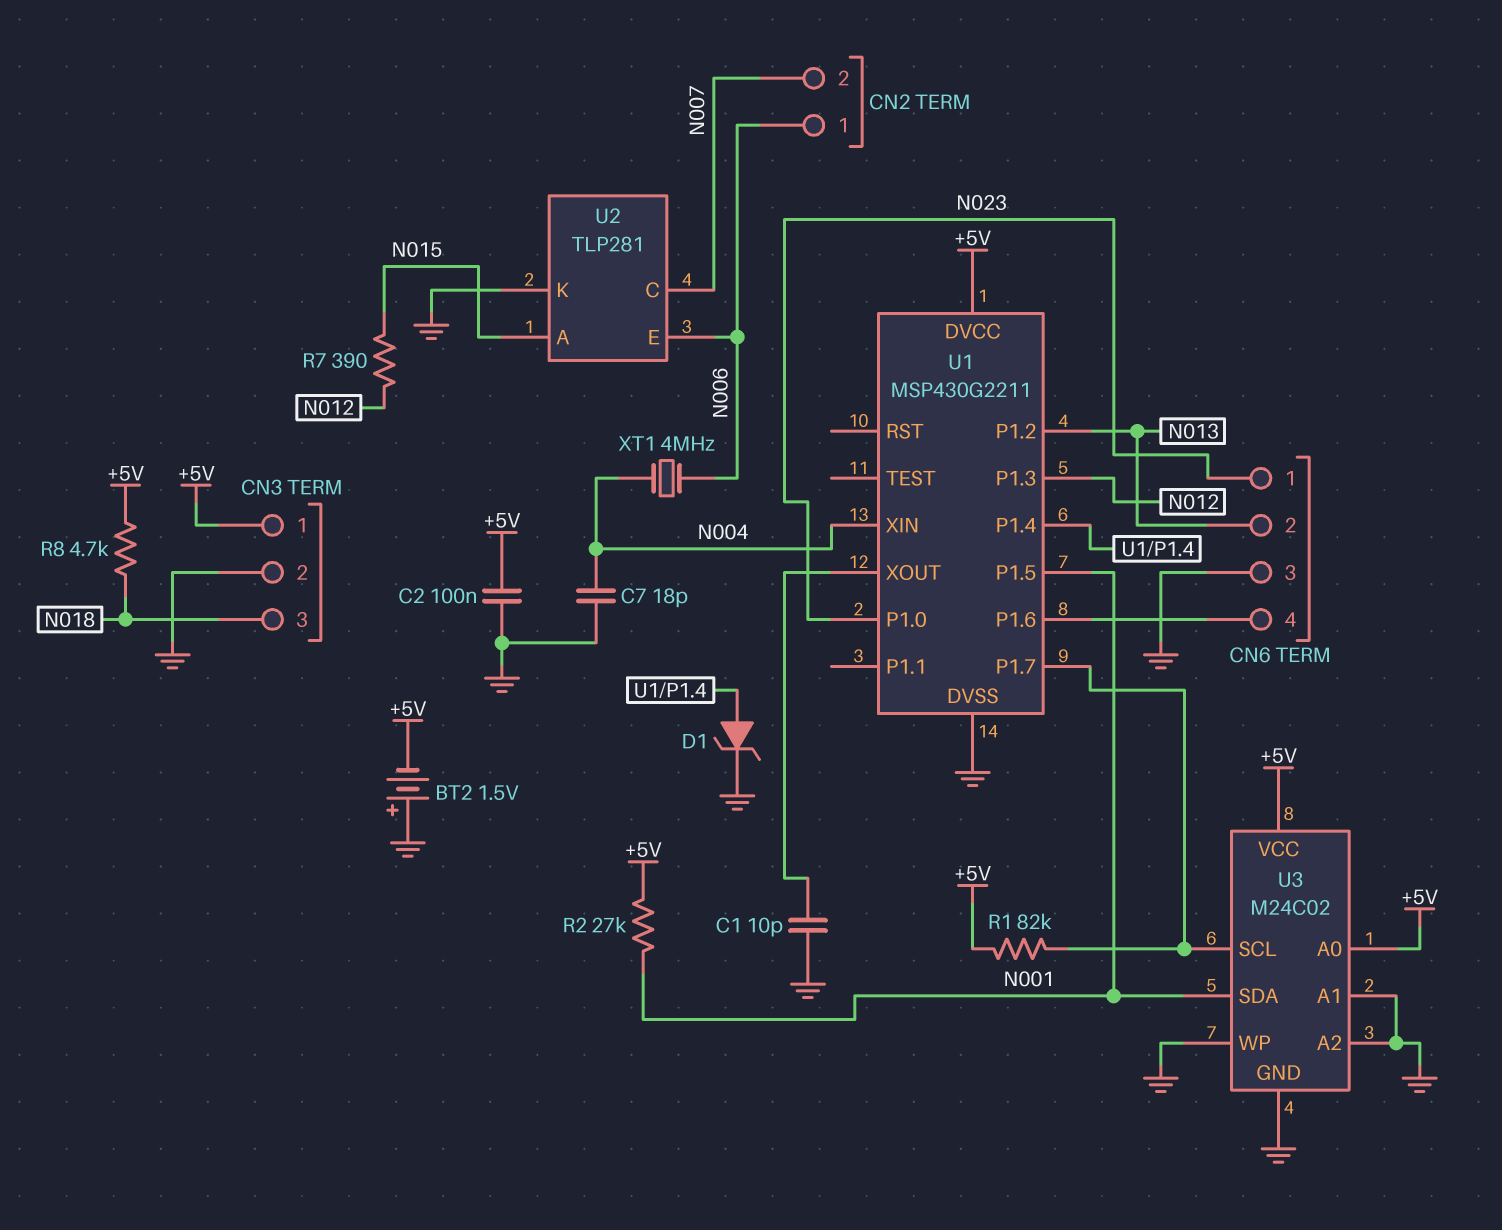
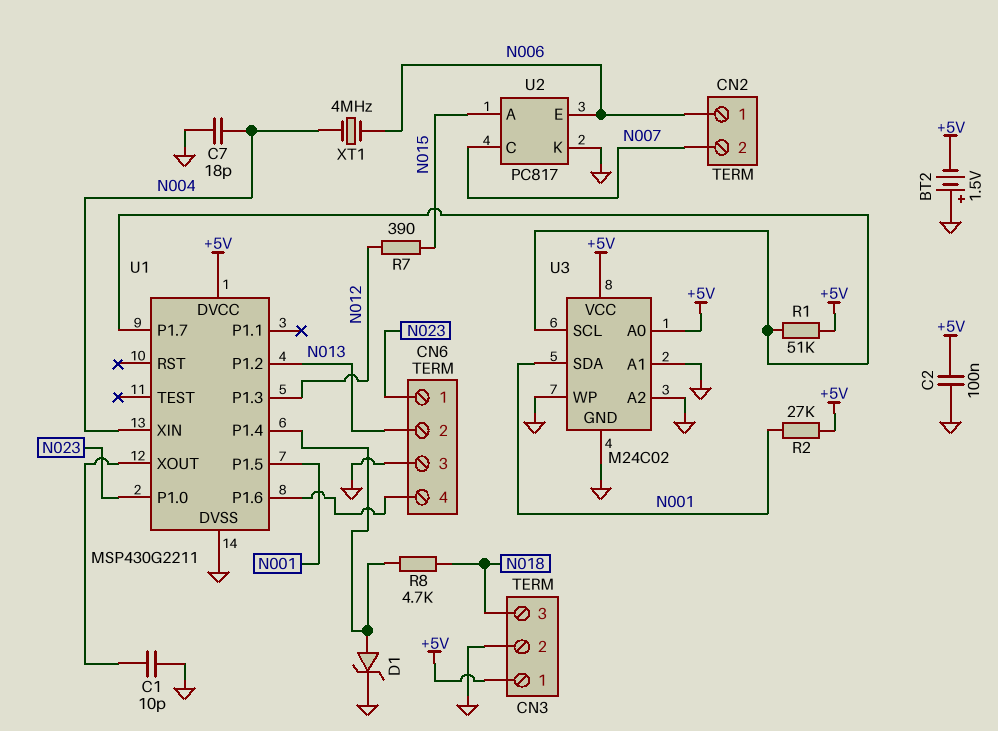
R1: 82k (+5V, U1/P1.7) -> 51k (+5V, U1/P1.7)
R8: 4.7k (+5V, N018) -> 4.7k (N018, U1/P1.4)
U2: TLP281 -> PC817

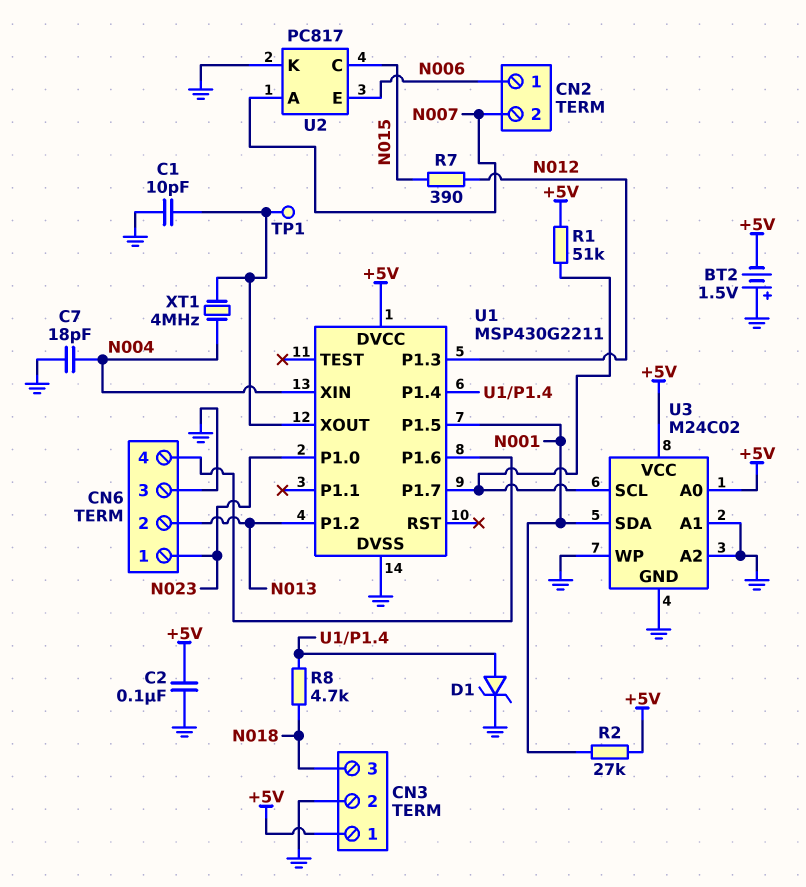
TP1: none -> test point (U1/XOUT)
U2 pin A: N015 -> N007
U2 pin C: N007 -> N015
XT1: 4MHz (N004, N006) -> 4MHz (N004, U1/XOUT)

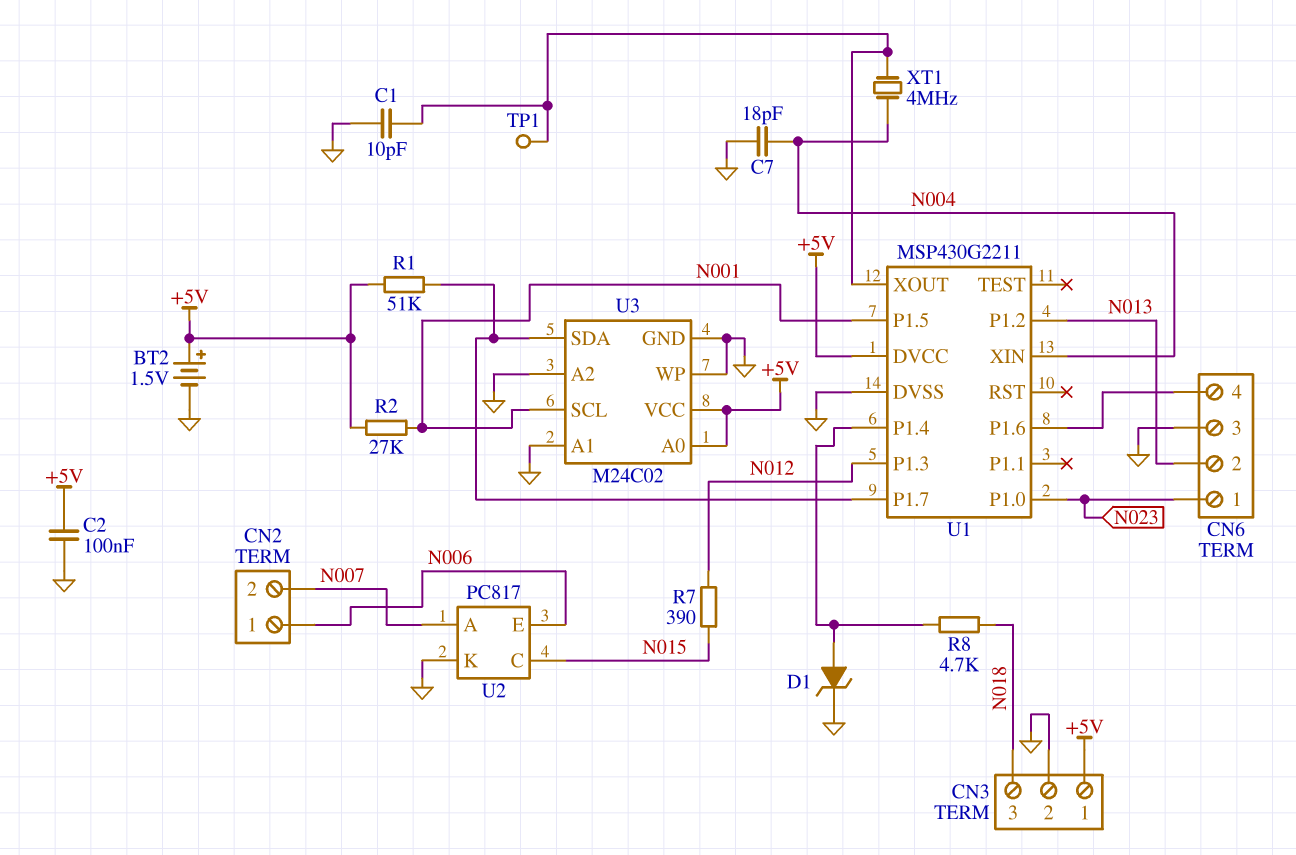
BT2: 1.5V (plus GND, minus +5V) -> 1.5V (plus +5V, minus GND)
U3 pin SCL: U1/P1.7 -> N001
U3 pin SDA: N001 -> U1/P1.7

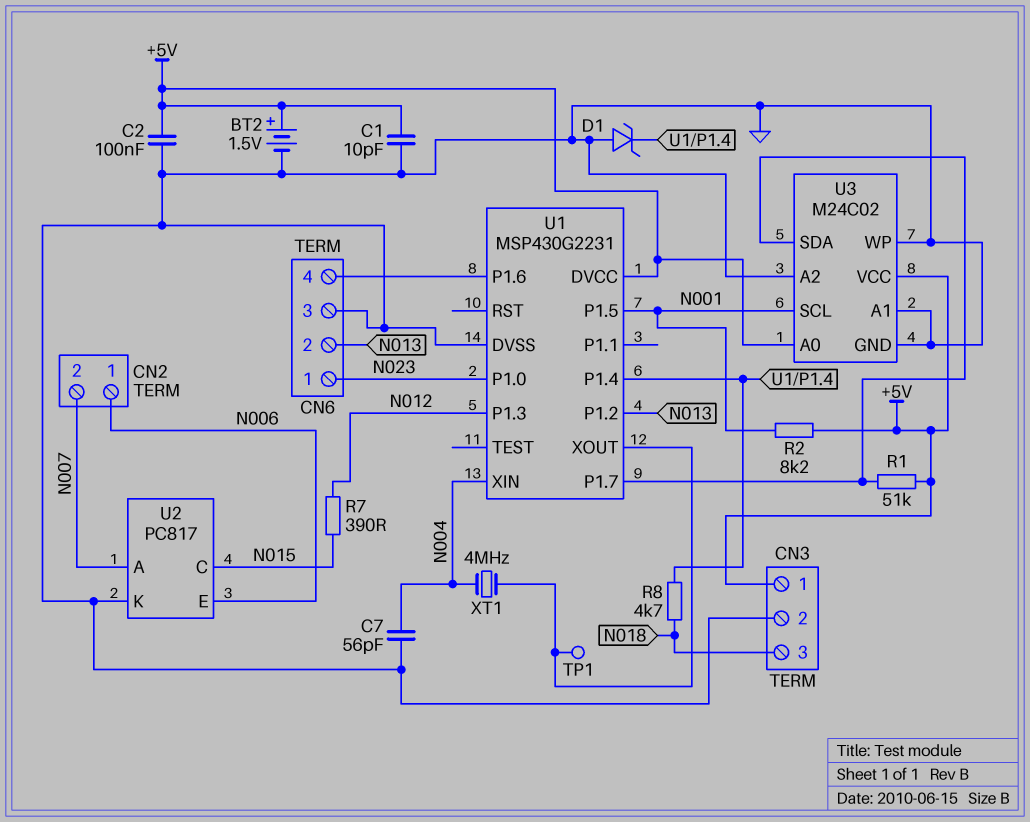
C1: 10pF (GND, U1/XOUT) -> 10pF (+5V, GND)
C7: 18pF (GND, N004) -> 56pF (GND, N004)
D1: zener (A U1/P1.4, K GND) -> zener (A GND, K U1/P1.4)
R2: 27k (+5V, N001) -> 8.2k (+5V, N001)
U1: MSP430G2211 -> MSP430G2231

